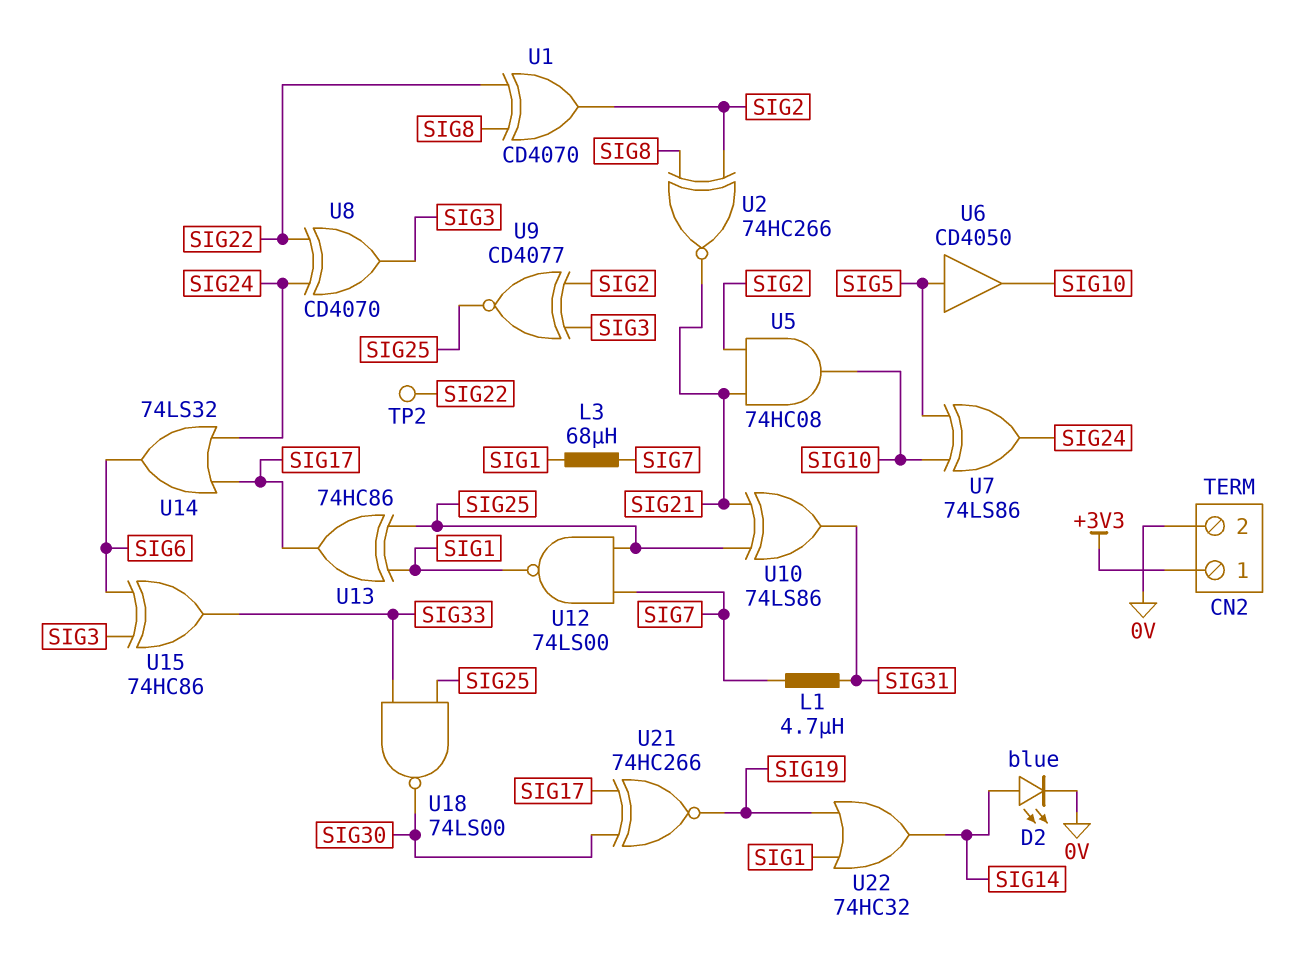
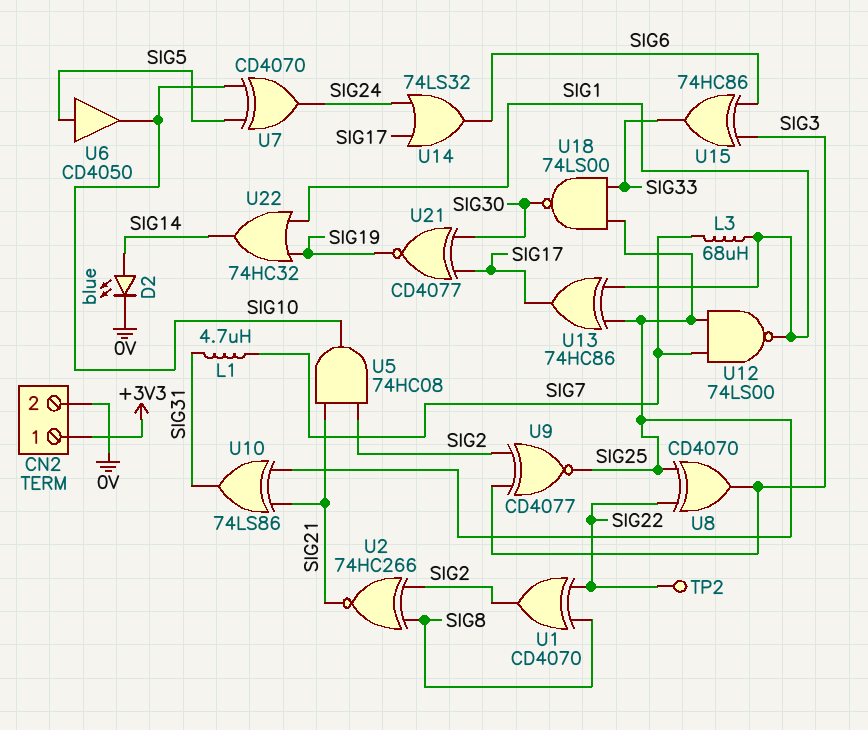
U7: XOR 74LS86 (in SIG5, in SIG10, out SIG24) -> XOR CD4070 (in SIG5, in SIG10, out SIG24)
U8: XOR CD4070 (in SIG22, in SIG24, out SIG3) -> XOR CD4070 (in SIG22, in SIG25, out SIG3)
U21: XNOR 74HC266 (in SIG17, in SIG30, out SIG19) -> XNOR CD4077 (in SIG17, in SIG30, out SIG19)

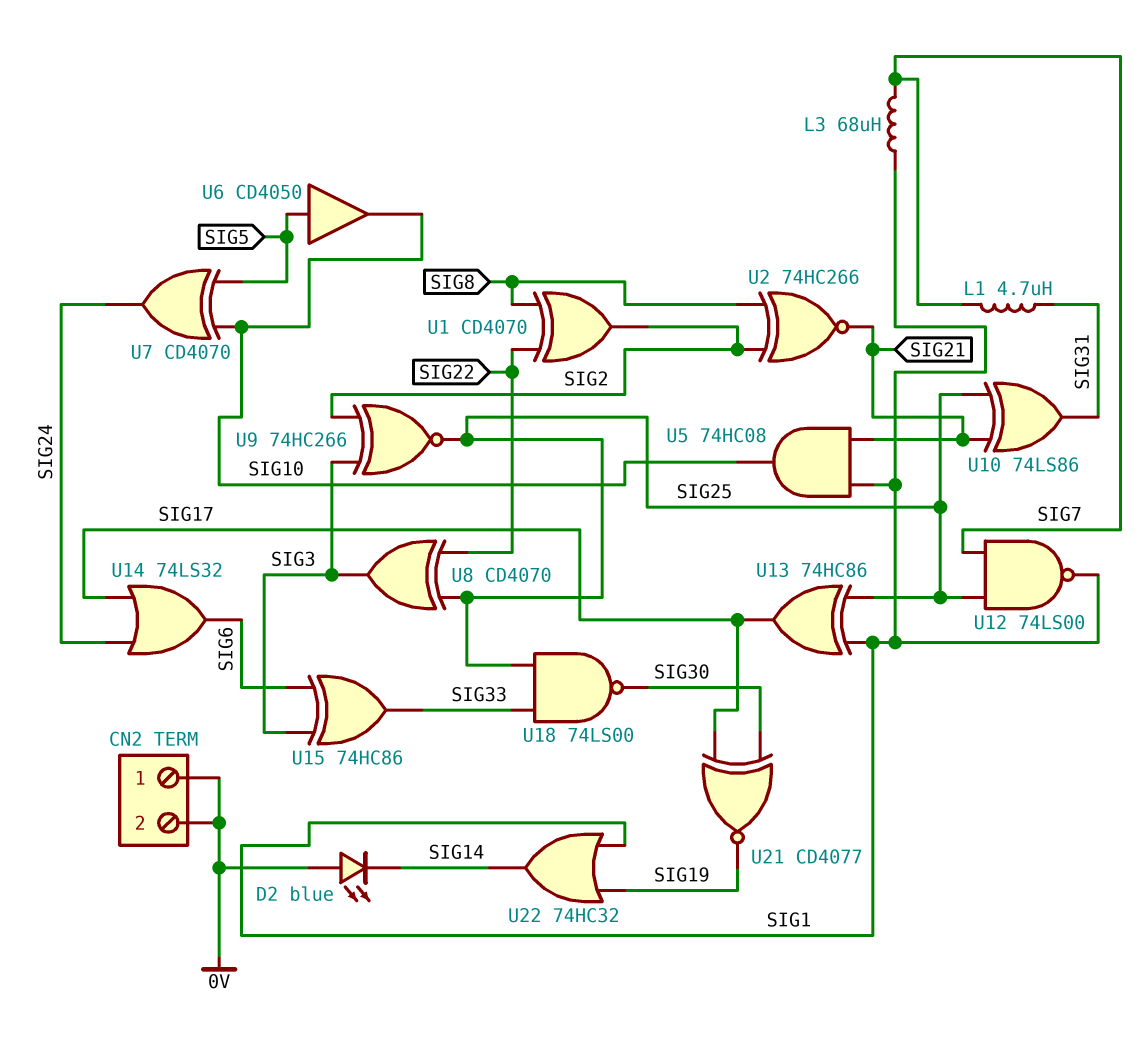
CN2 pin 1: +3V3 -> 0V
D2: LED blue (A SIG14, K 0V) -> LED blue (A 0V, K SIG14)
TP2: test point (SIG22) -> none
U5: AND 74HC08 (in SIG2, in SIG21, out SIG10) -> AND 74HC08 (in SIG1, in SIG21, out SIG10)
U9: XNOR CD4077 (in SIG2, in SIG3, out SIG25) -> XNOR 74HC266 (in SIG2, in SIG3, out SIG25)

